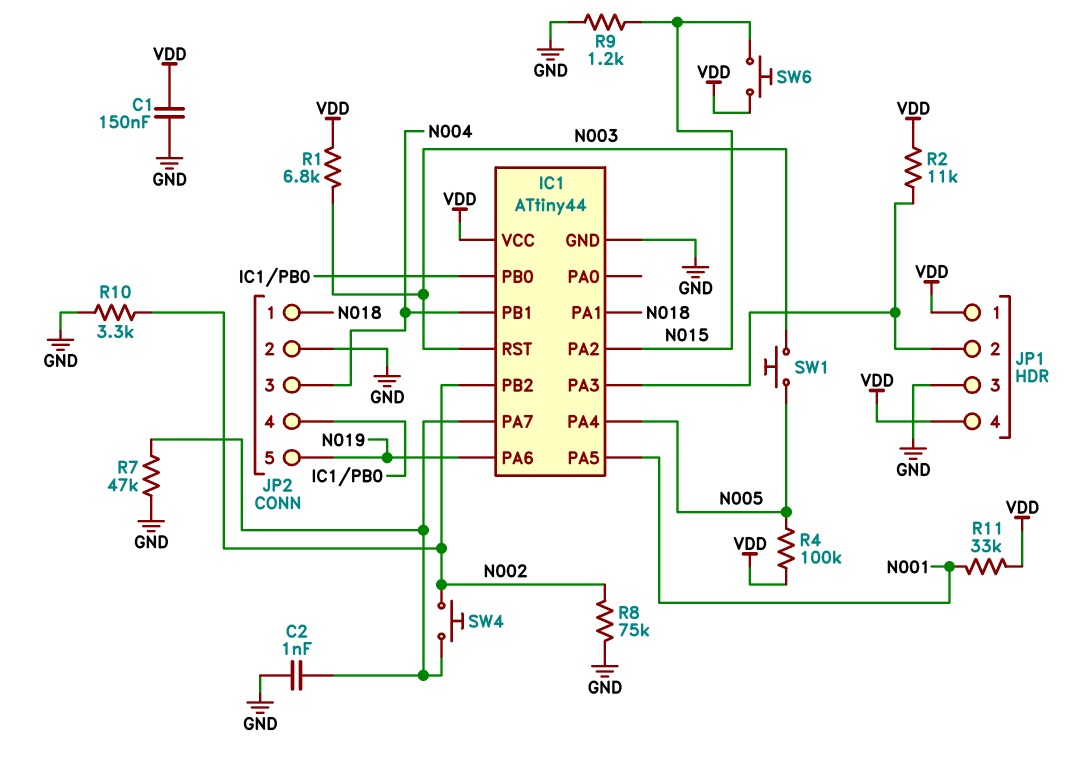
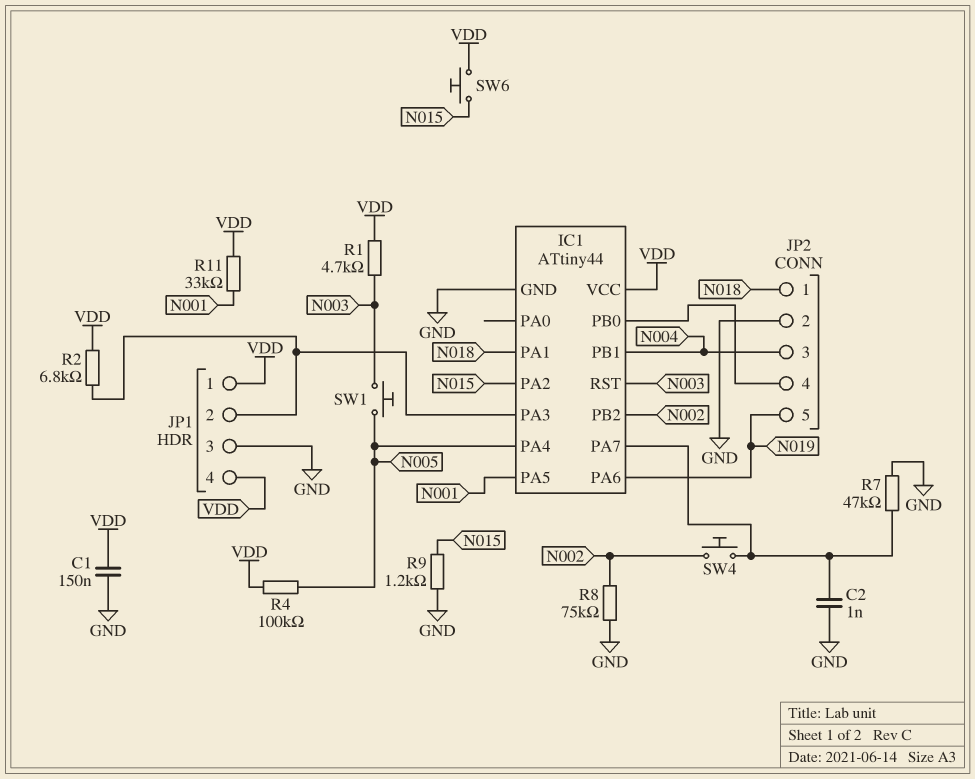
R1: 6.8k (N003, VDD) -> 4.7k (N003, VDD)
R2: 11k (IC1/PA3, VDD) -> 6.8k (IC1/PA3, VDD)
R10: 3.3k (GND, N002) -> none

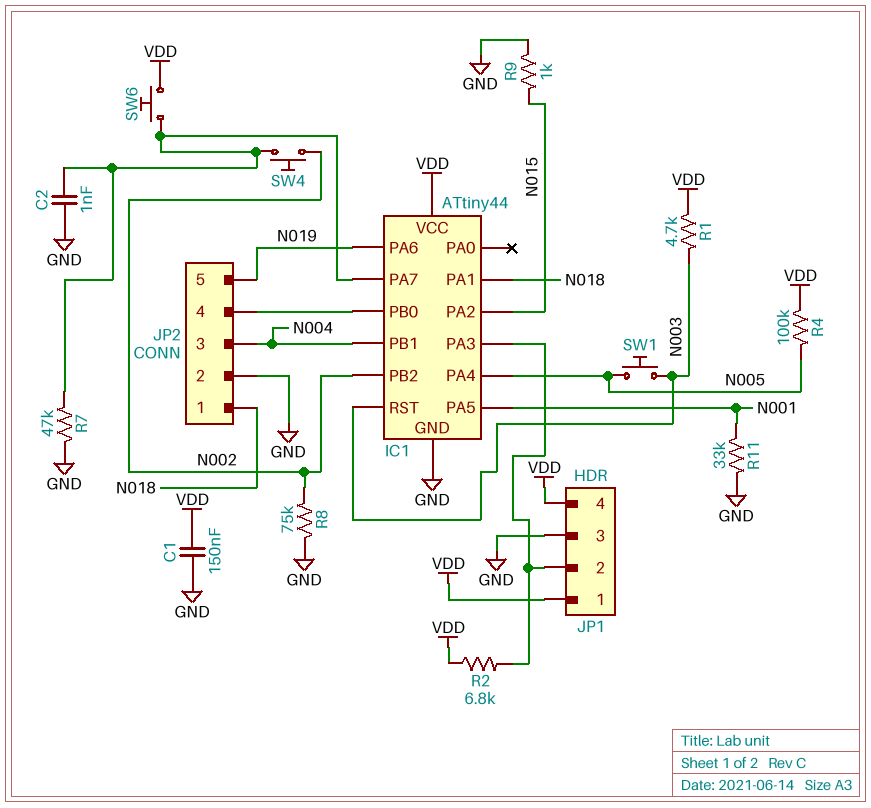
R9: 1.2k (GND, N015) -> 1k (GND, N015)
R11: 33k (N001, VDD) -> 33k (GND, N001)
SW6: button (N015, VDD) -> button (IC1/PA7, VDD)

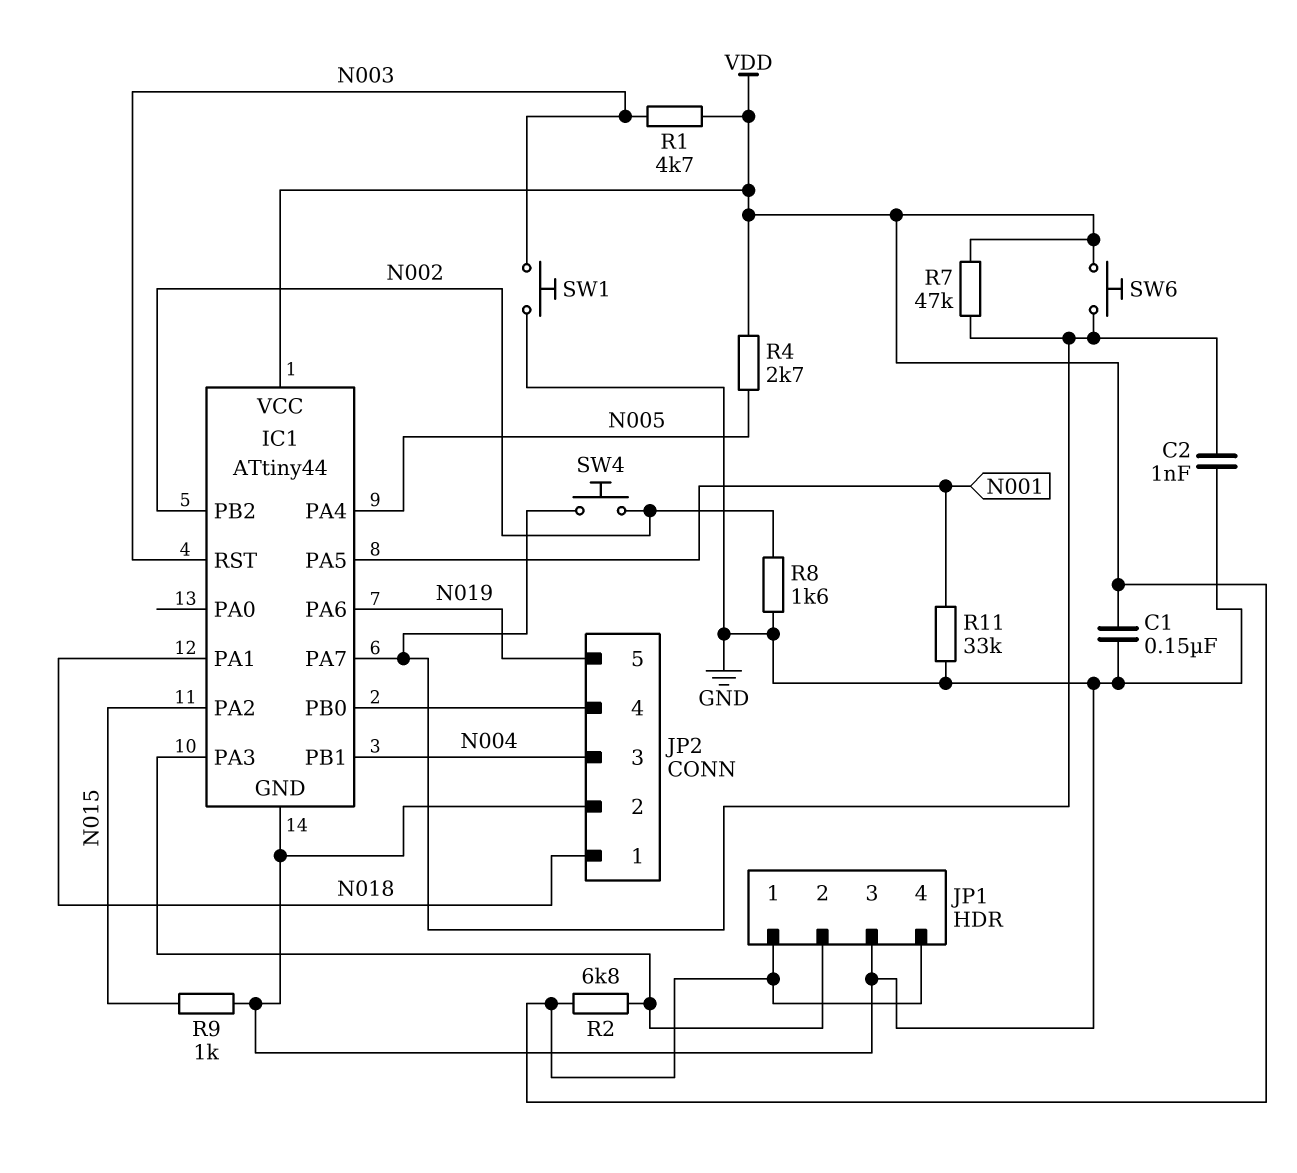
R4: 100k (N005, VDD) -> 2.7k (N005, VDD)
R7: 47k (GND, IC1/PA7) -> 47k (IC1/PA7, VDD)
R8: 75k (GND, N002) -> 1.6k (GND, N002)
SW1: button (N003, N005) -> button (GND, N003)

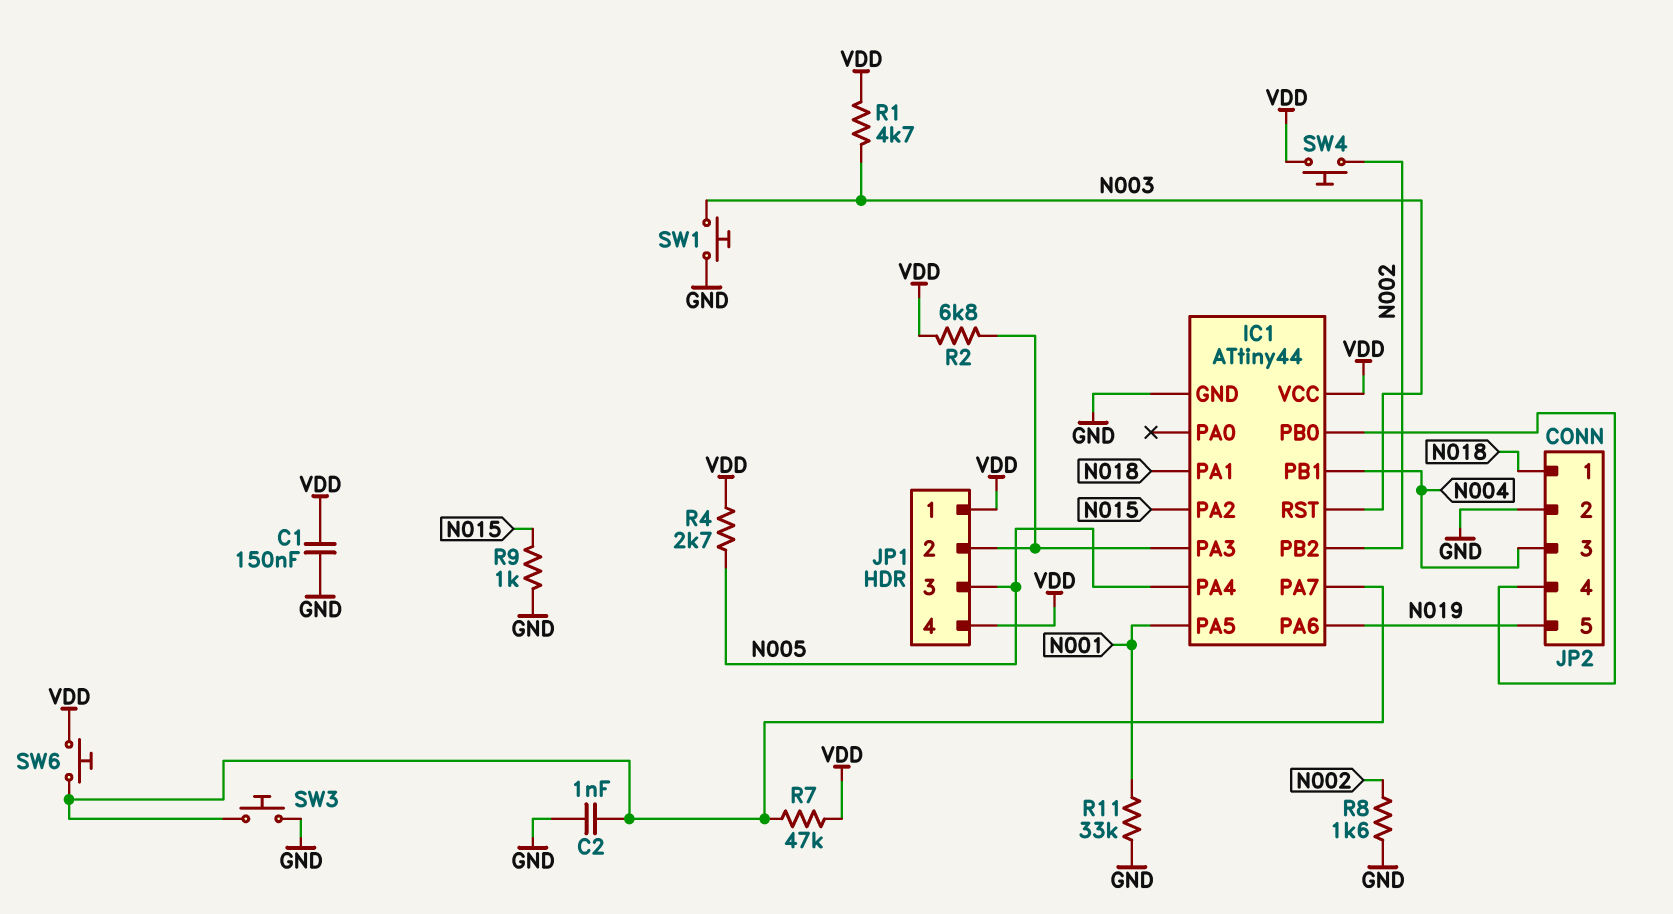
JP1 pin 3: GND -> N005
SW3: none -> button (GND, IC1/PA7)
SW4: button (IC1/PA7, N002) -> button (N002, VDD)

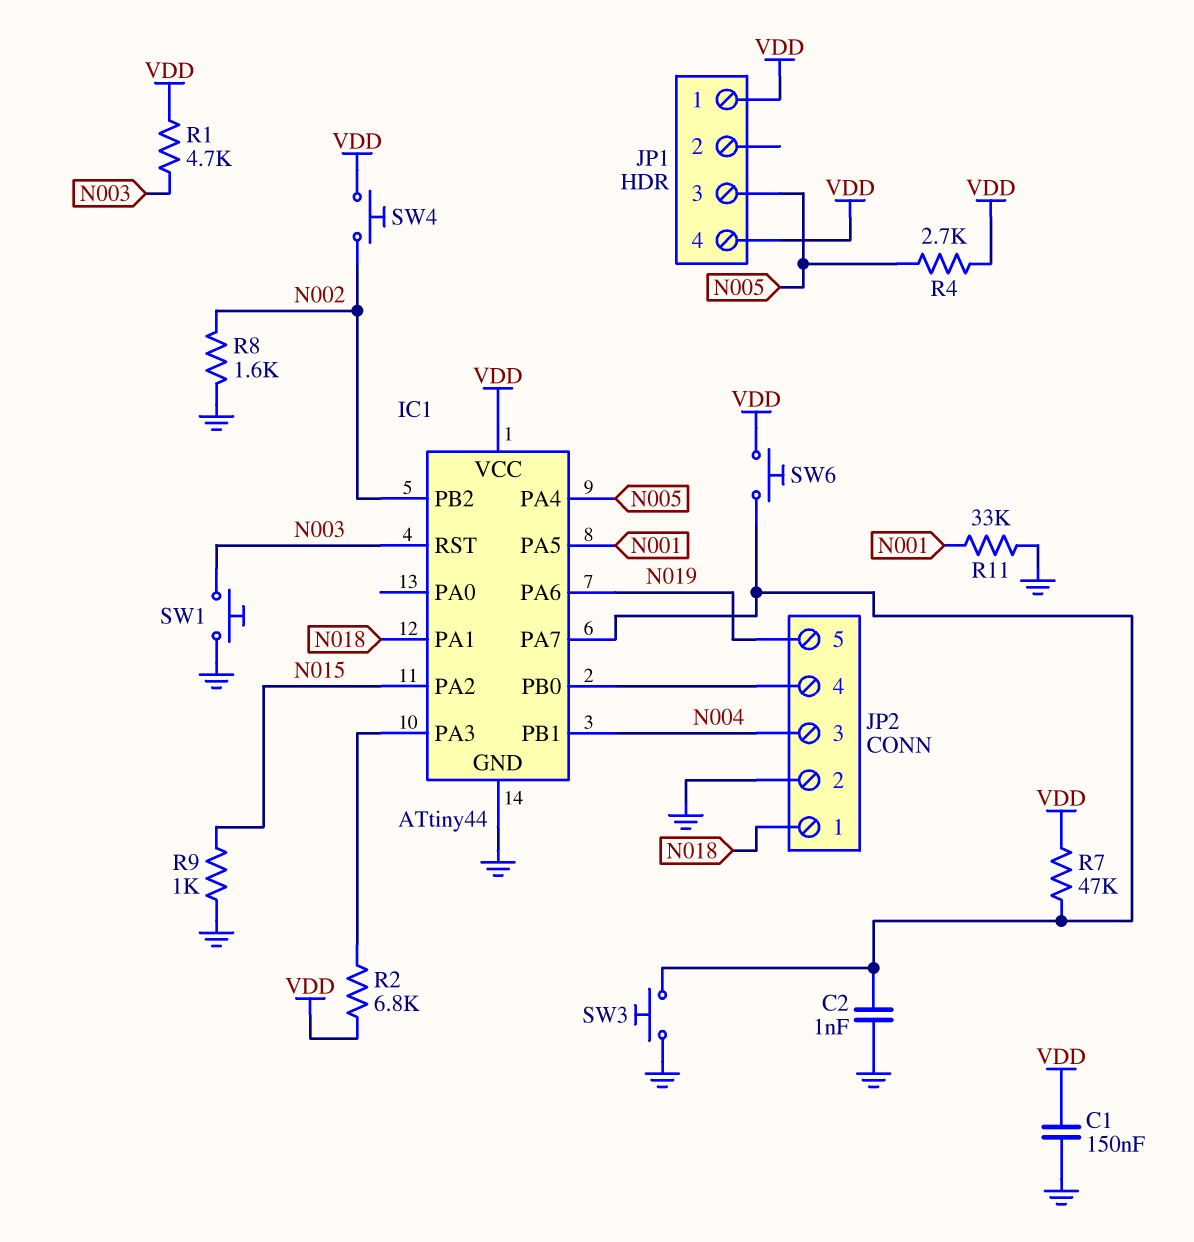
JP1 pin 2: IC1/PA3 -> none

